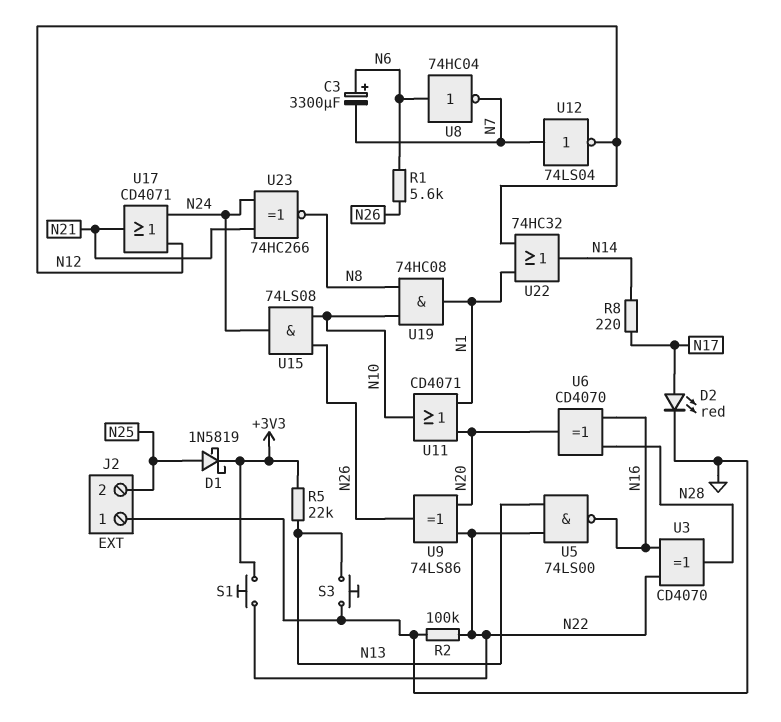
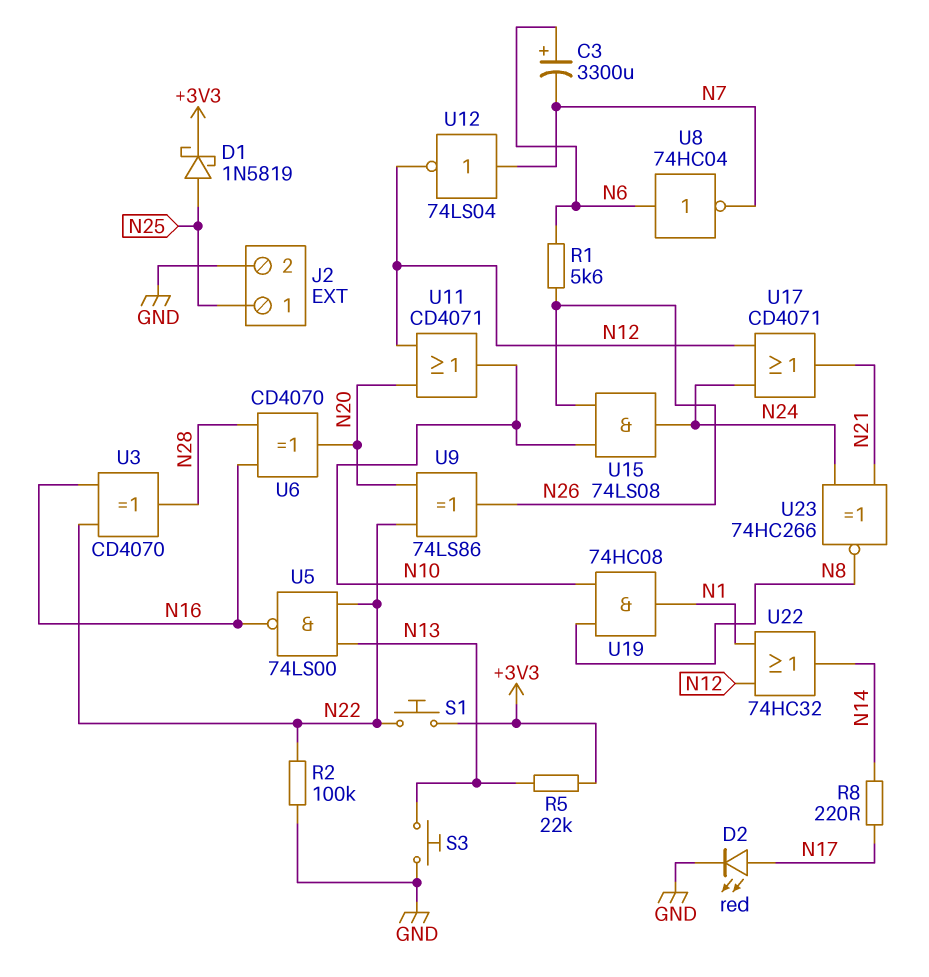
J2 pin 1: GND -> N25
J2 pin 2: N25 -> GND
U11: OR CD4071 (in N1, in N20, out N10) -> OR CD4071 (in N12, in N20, out N10)

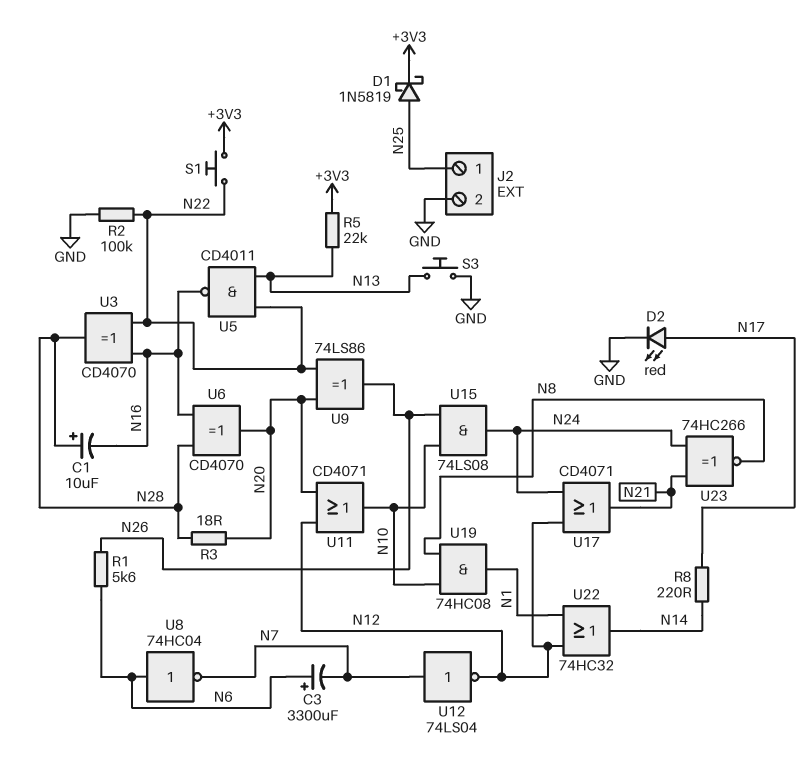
C1: none -> 10uF (plus N28, minus N16)
R3: none -> 18 (N20, N28)
U5: NAND 74LS00 (in N13, in N22, out N16) -> NAND CD4011 (in N13, in N22, out N16)

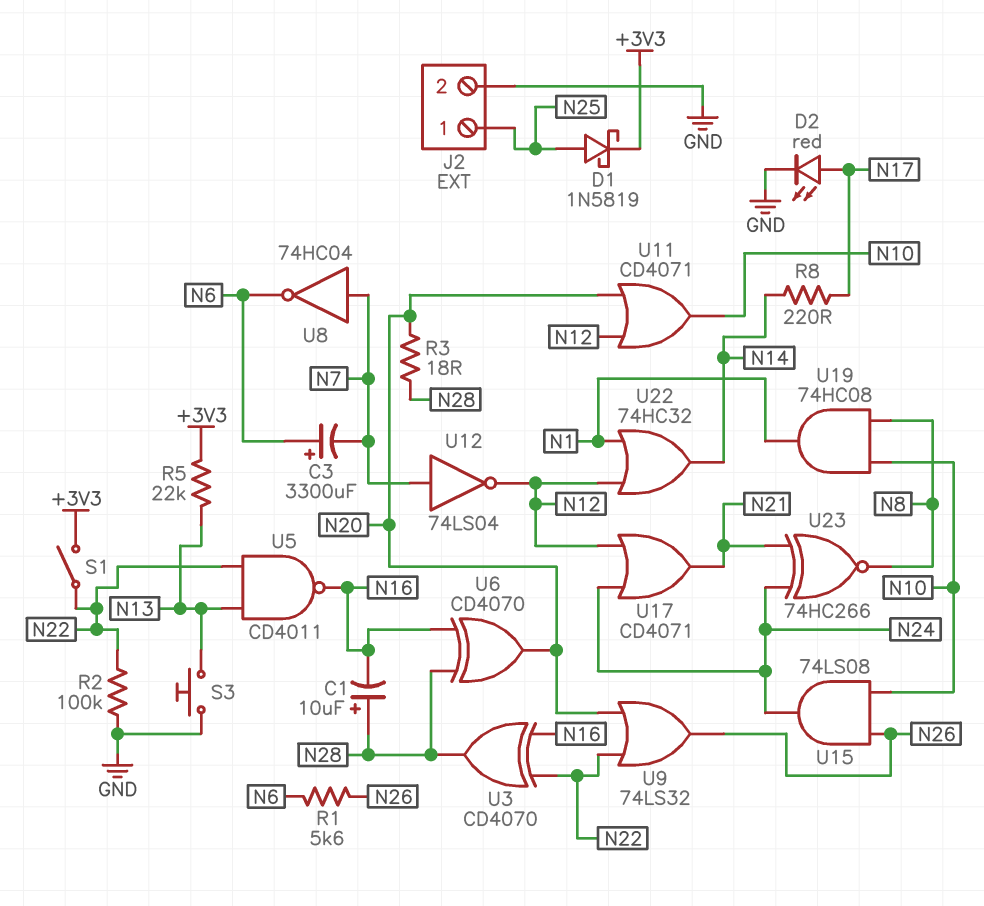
S1: button (+3V3, N22) -> switch (+3V3, N22)
U8: NOT 74HC04 (in N6, out N7) -> NOT 74HC04 (in N7, out N6)
U9: XOR 74LS86 (in N20, in N22, out N26) -> OR 74LS32 (in N20, in N22, out N26)

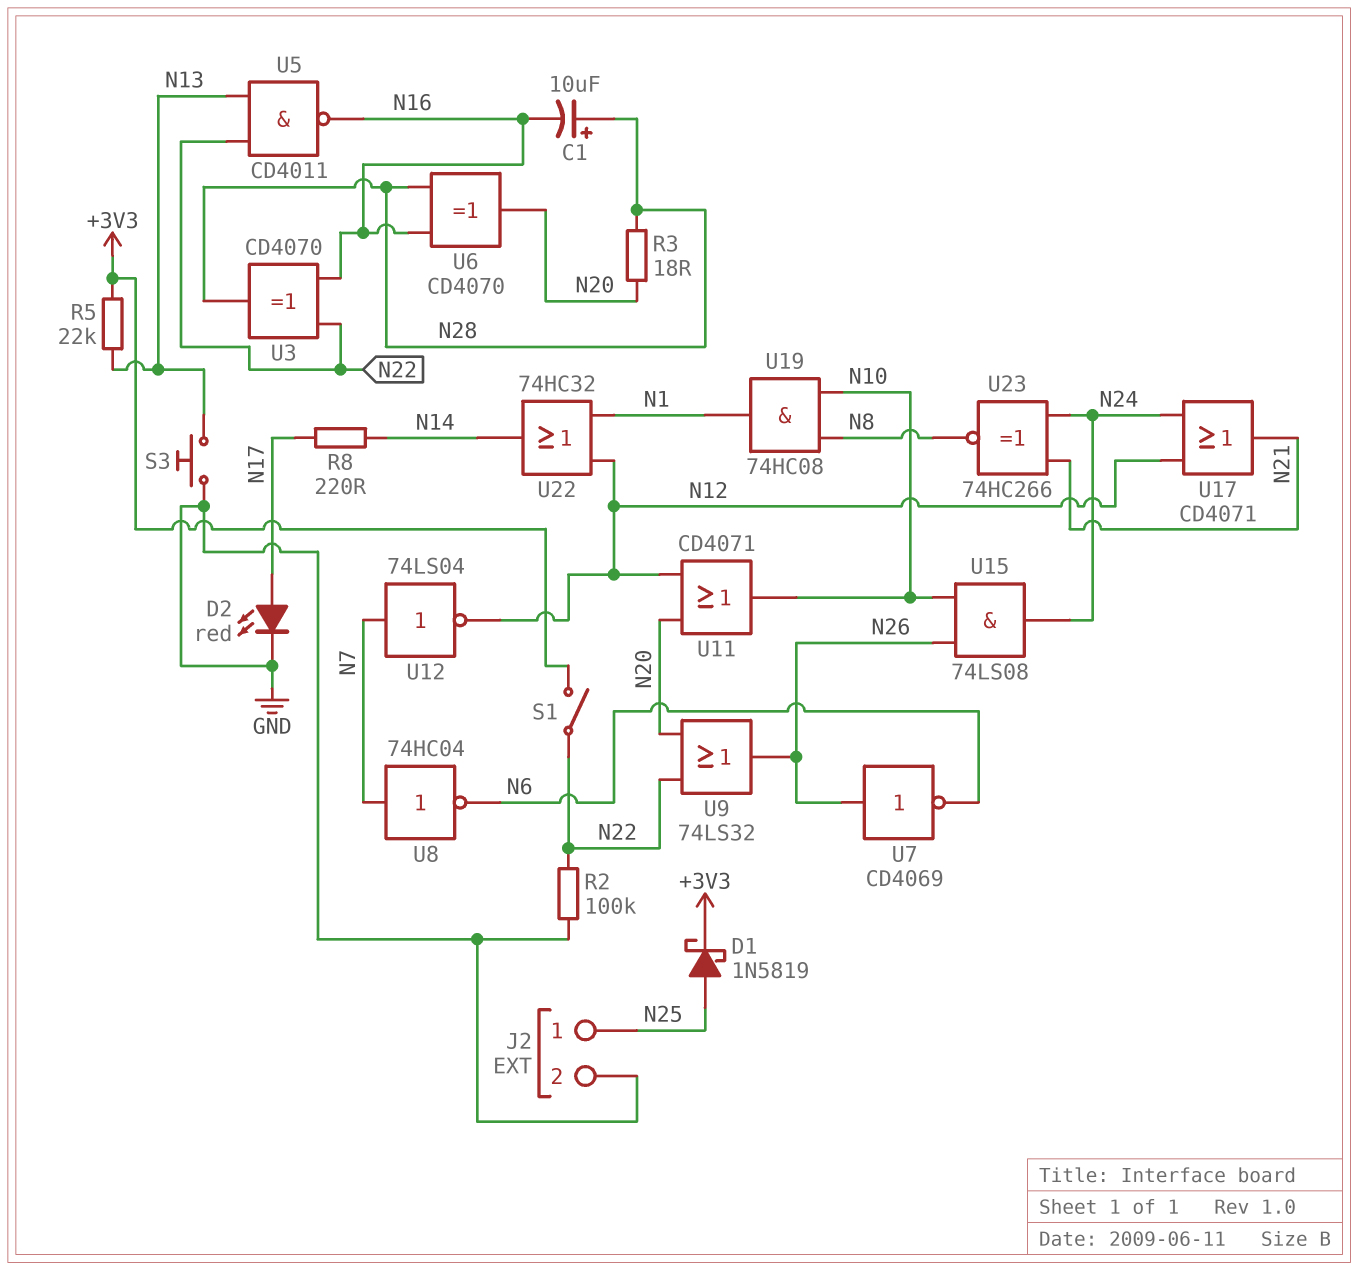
C3: 3300uF (plus N6, minus N7) -> none
R1: 5.6k (N6, N26) -> none
U7: none -> NOT CD4069 (in N26, out N6)

